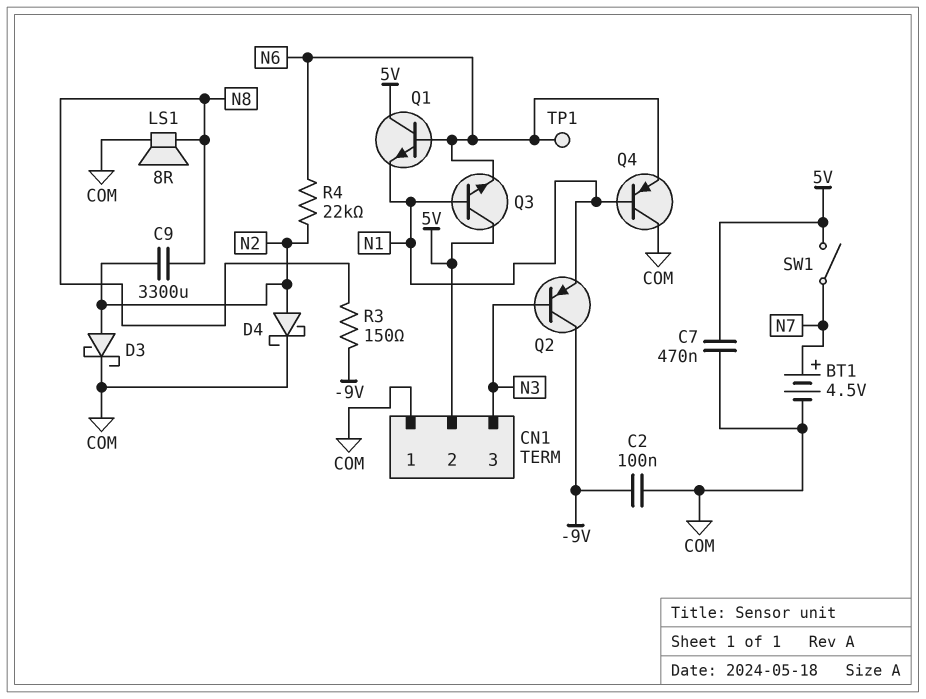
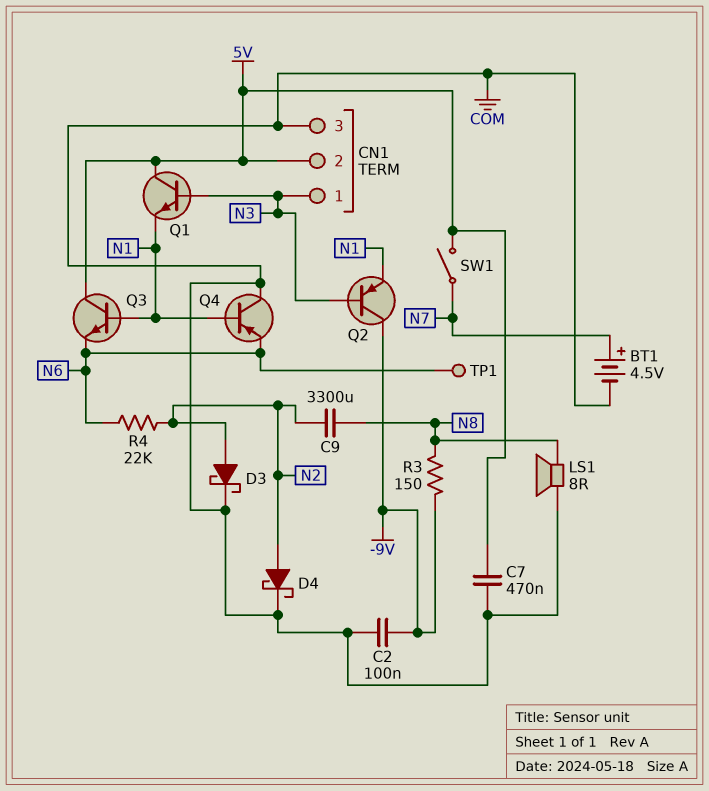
CN1 pin 1: COM -> N3
CN1 pin 3: N3 -> COM
Q1: NPN (B N6, C 5V, E N1) -> NPN (B N3, C 5V, E N1)

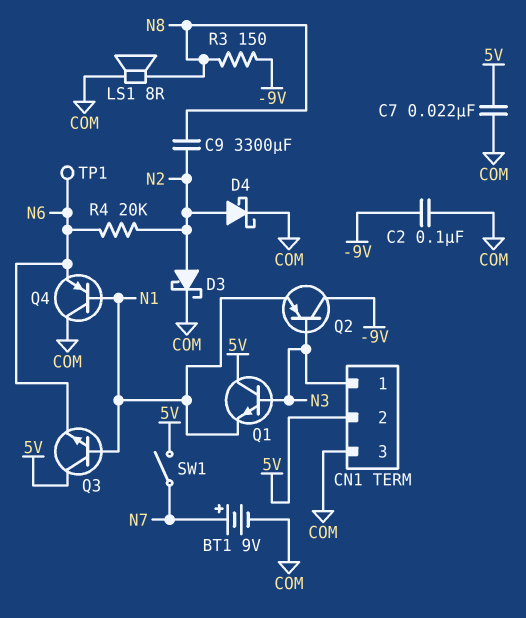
BT1: 4.5V (plus N7, minus COM) -> 9V (plus N7, minus COM)
C7: 470nF (5V, COM) -> 22nF (5V, COM)
R4: 22k (N2, N6) -> 20k (N2, N6)

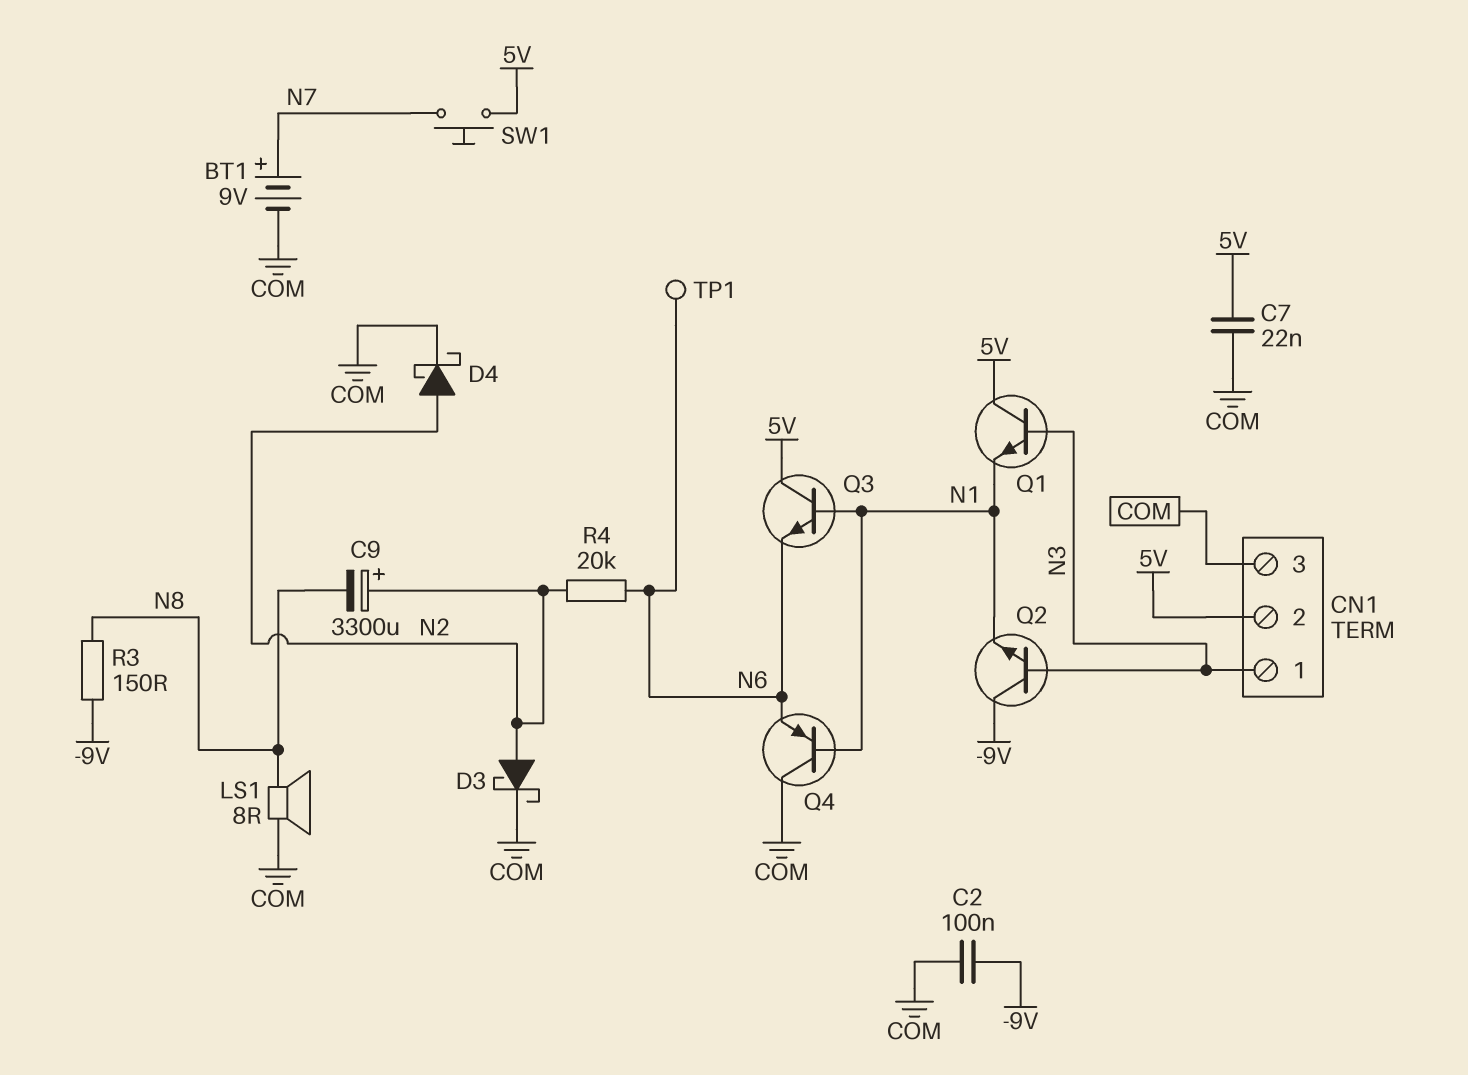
C9: 3300uF (N2, N8) -> 3300uF (plus N2, minus N8)
Q2: PNP (B N3, C -9V, E N1) -> NPN (B N3, C -9V, E N1)
SW1: switch (5V, N7) -> button (5V, N7)

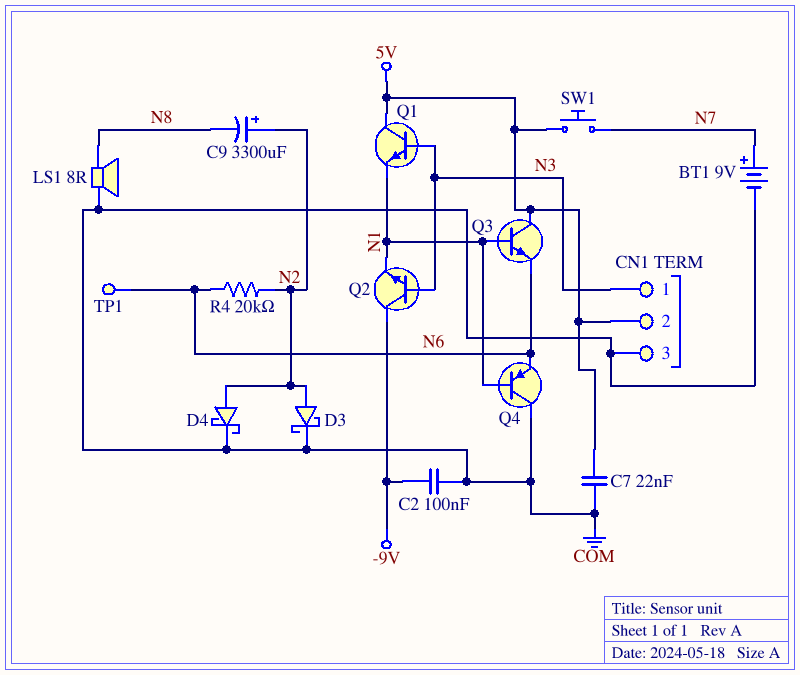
R3: 150 (-9V, N8) -> none

